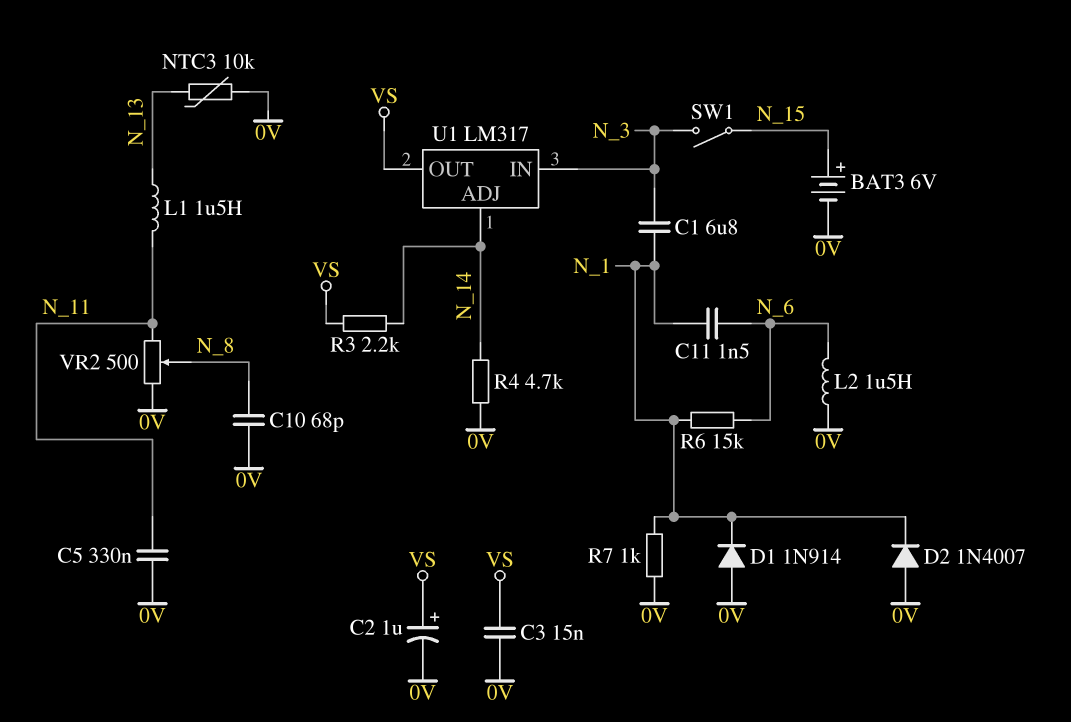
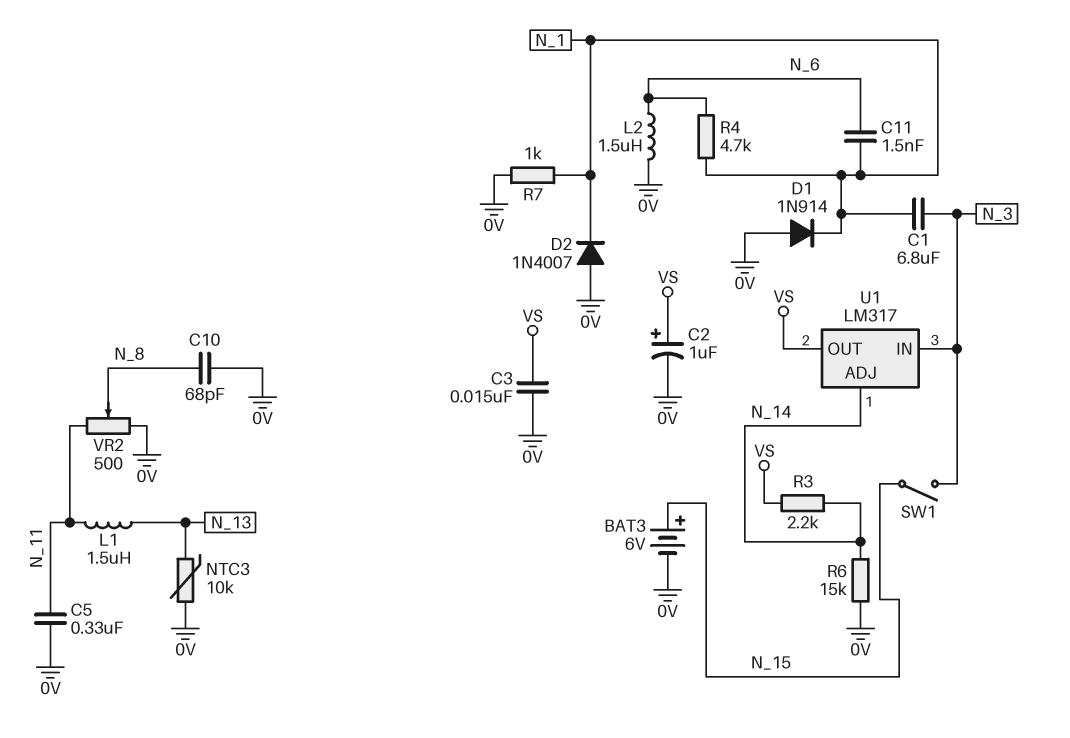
R4: 4.7k (0V, N_14) -> 4.7k (N_1, N_6)
R6: 15k (N_1, N_6) -> 15k (0V, N_14)

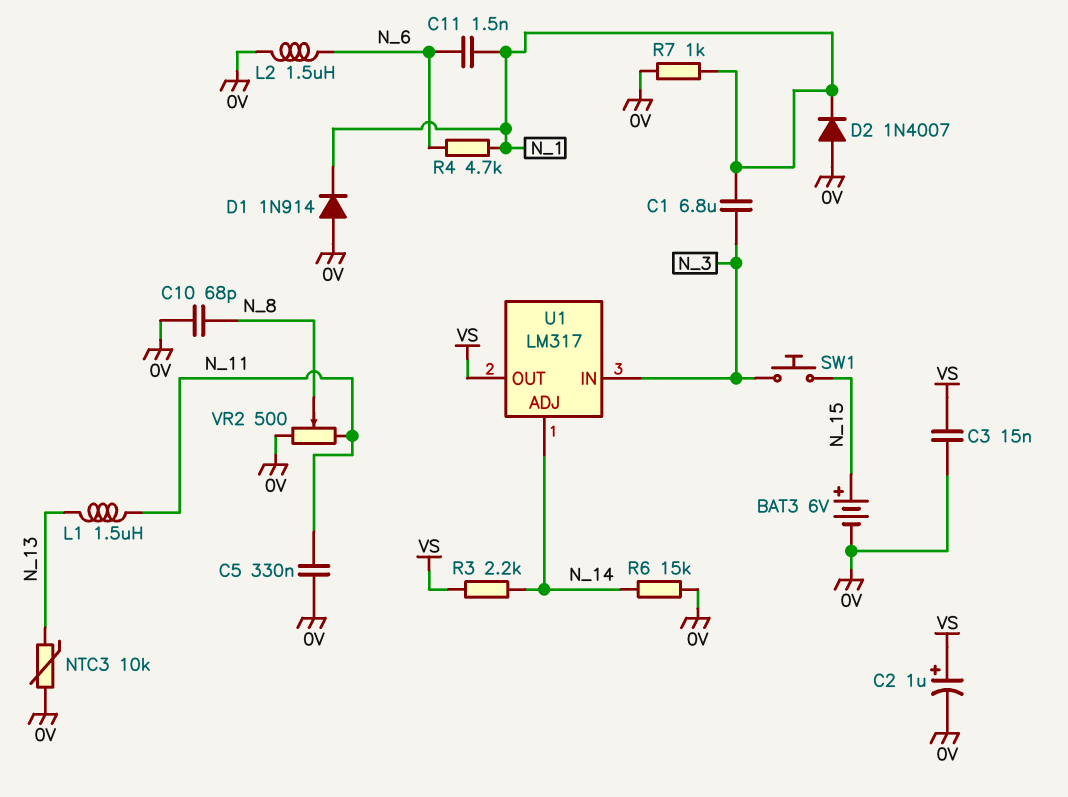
SW1: switch (N_3, N_15) -> button (N_3, N_15)

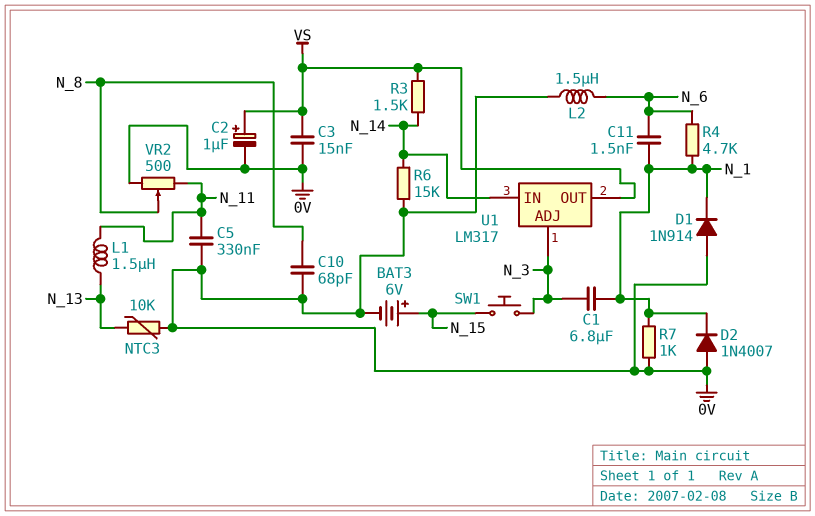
R3: 2.2k (N_14, VS) -> 1.5k (N_14, VS)
U1 pin ADJ: N_14 -> N_3
U1 pin IN: N_3 -> N_14

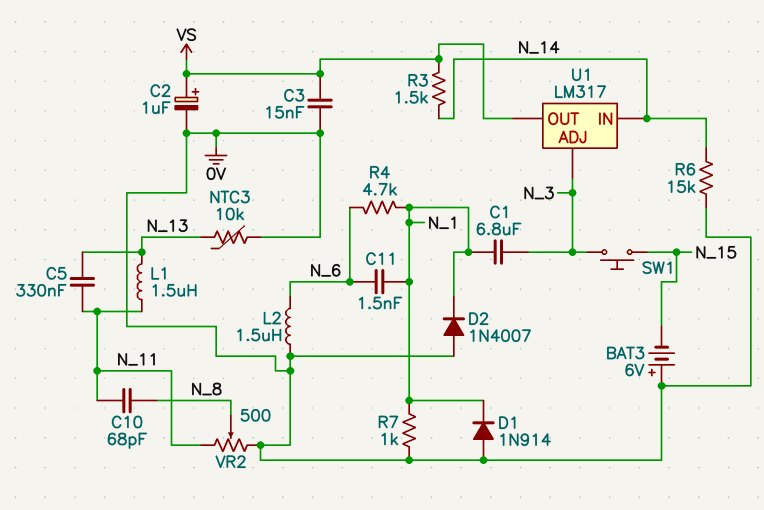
BAT3: 6V (plus N_15, minus 0V) -> 6V (plus 0V, minus N_15)
C5: 330nF (0V, N_11) -> 330nF (N_11, N_13)
C10: 68pF (0V, N_8) -> 68pF (N_8, N_11)

